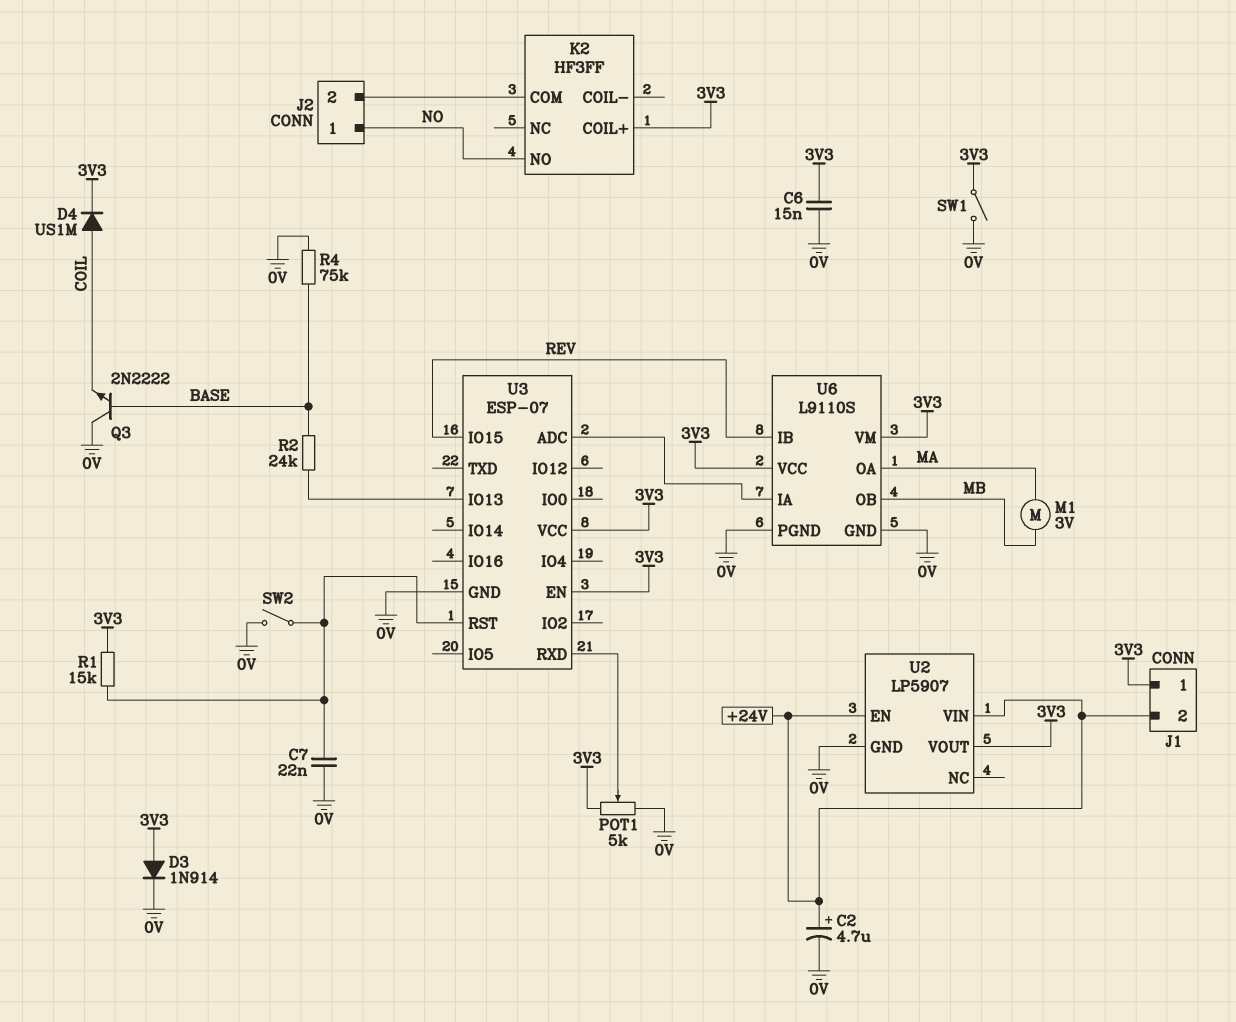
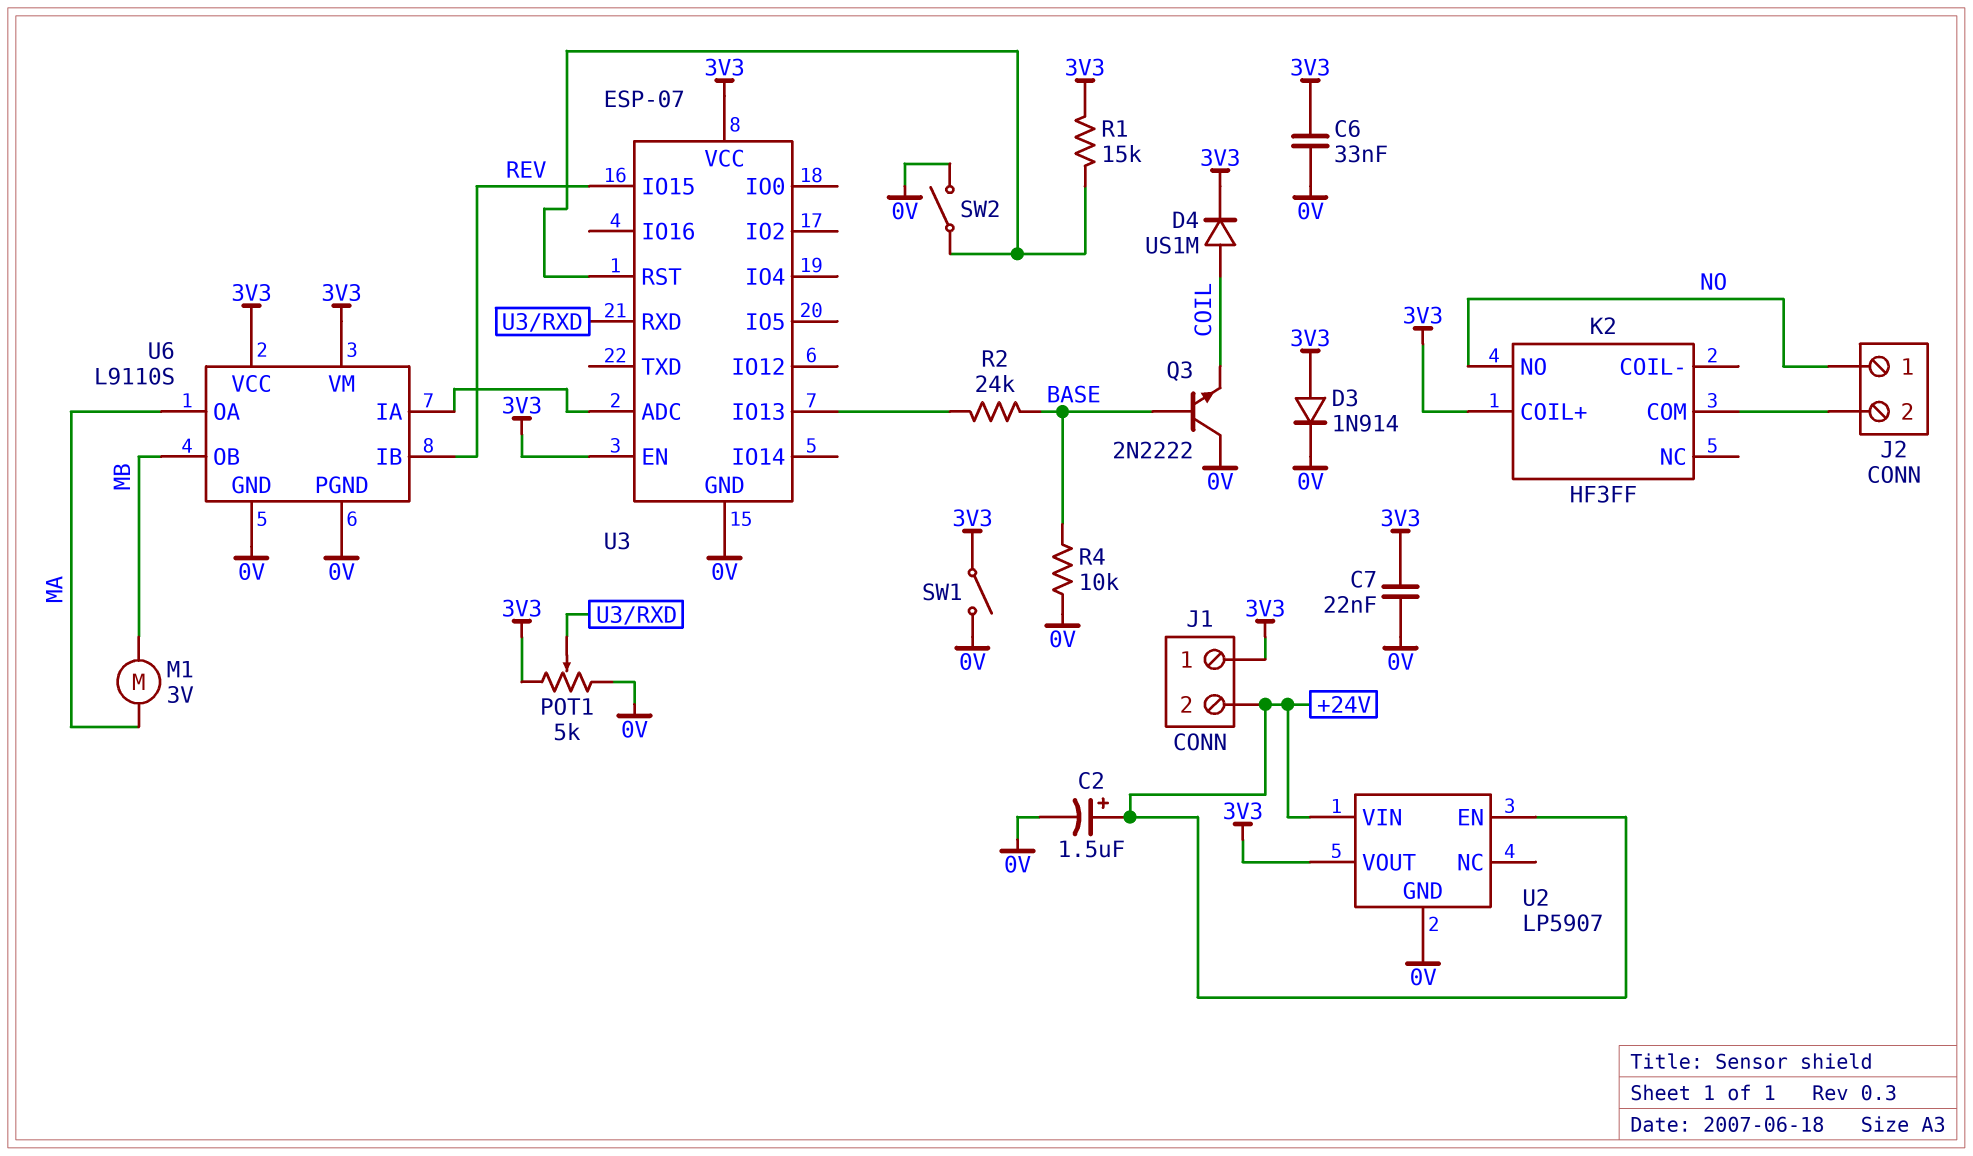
C2: 4.7uF (plus +24V, minus 0V) -> 1.5uF (plus +24V, minus 0V)
C6: 15nF (0V, 3V3) -> 33nF (0V, 3V3)
C7: 22nF (0V, U3/RST) -> 22nF (0V, 3V3)
R4: 75k (0V, BASE) -> 10k (0V, BASE)

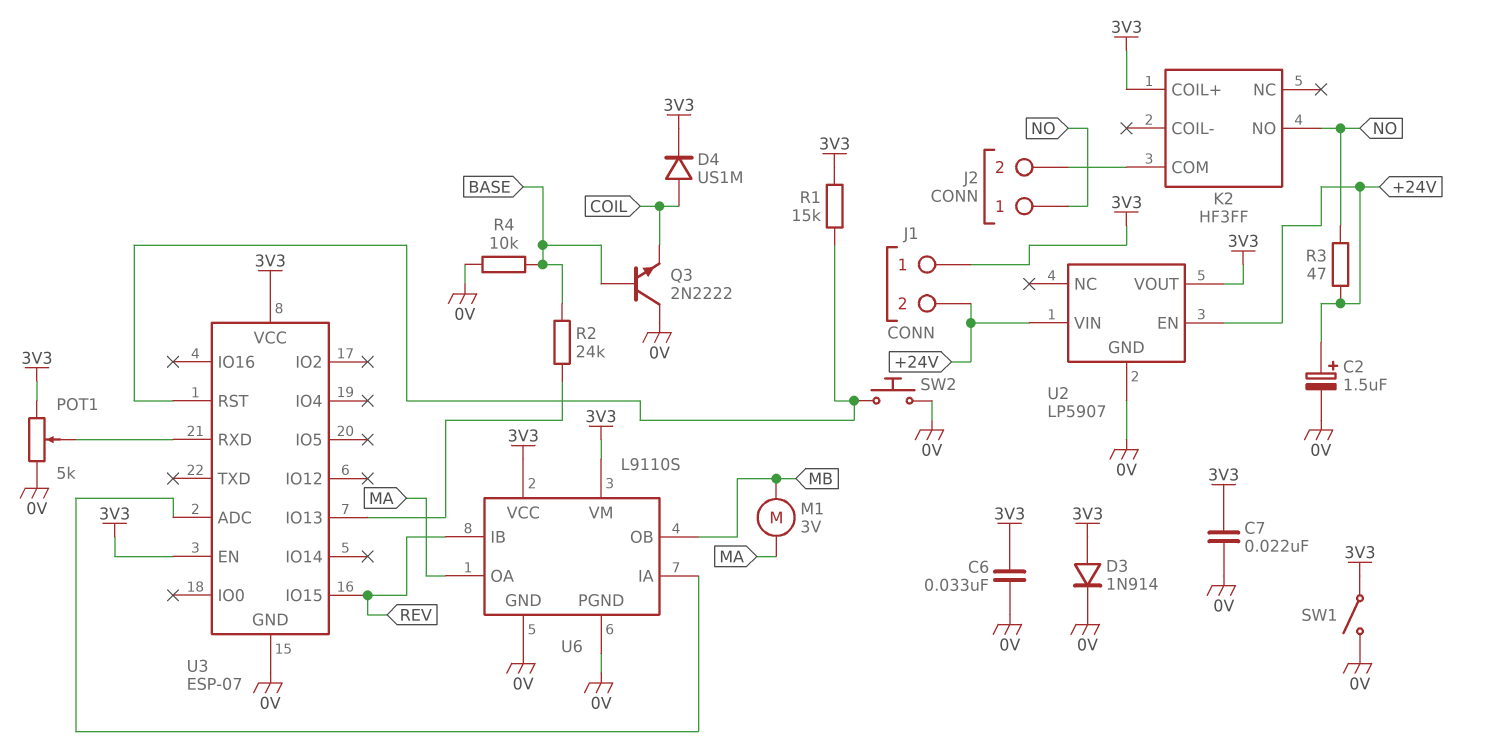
R3: none -> 47 (+24V, NO)
SW2: switch (0V, U3/RST) -> button (0V, U3/RST)

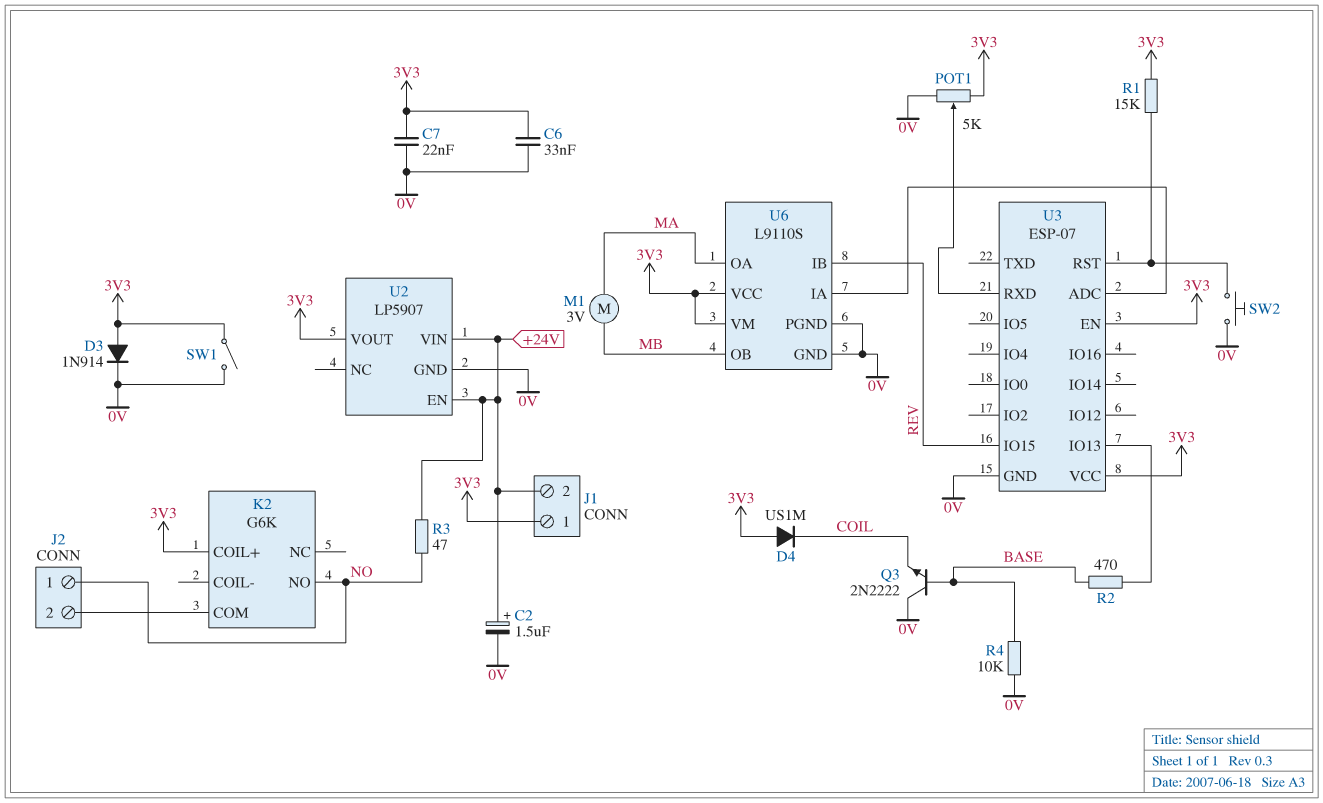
D4: diode US1M (A COIL, K 3V3) -> diode US1M (A 3V3, K COIL)
K2: HF3FF -> G6K
R2: 24k (BASE, U3/IO13) -> 470 (BASE, U3/IO13)

